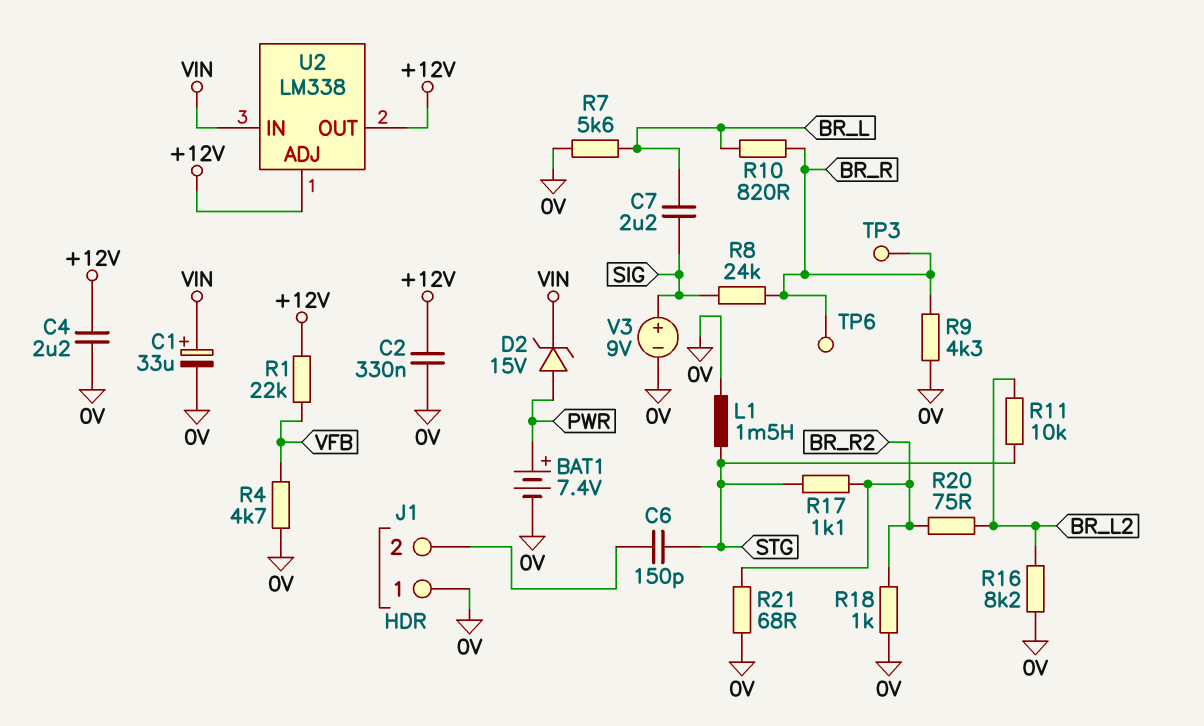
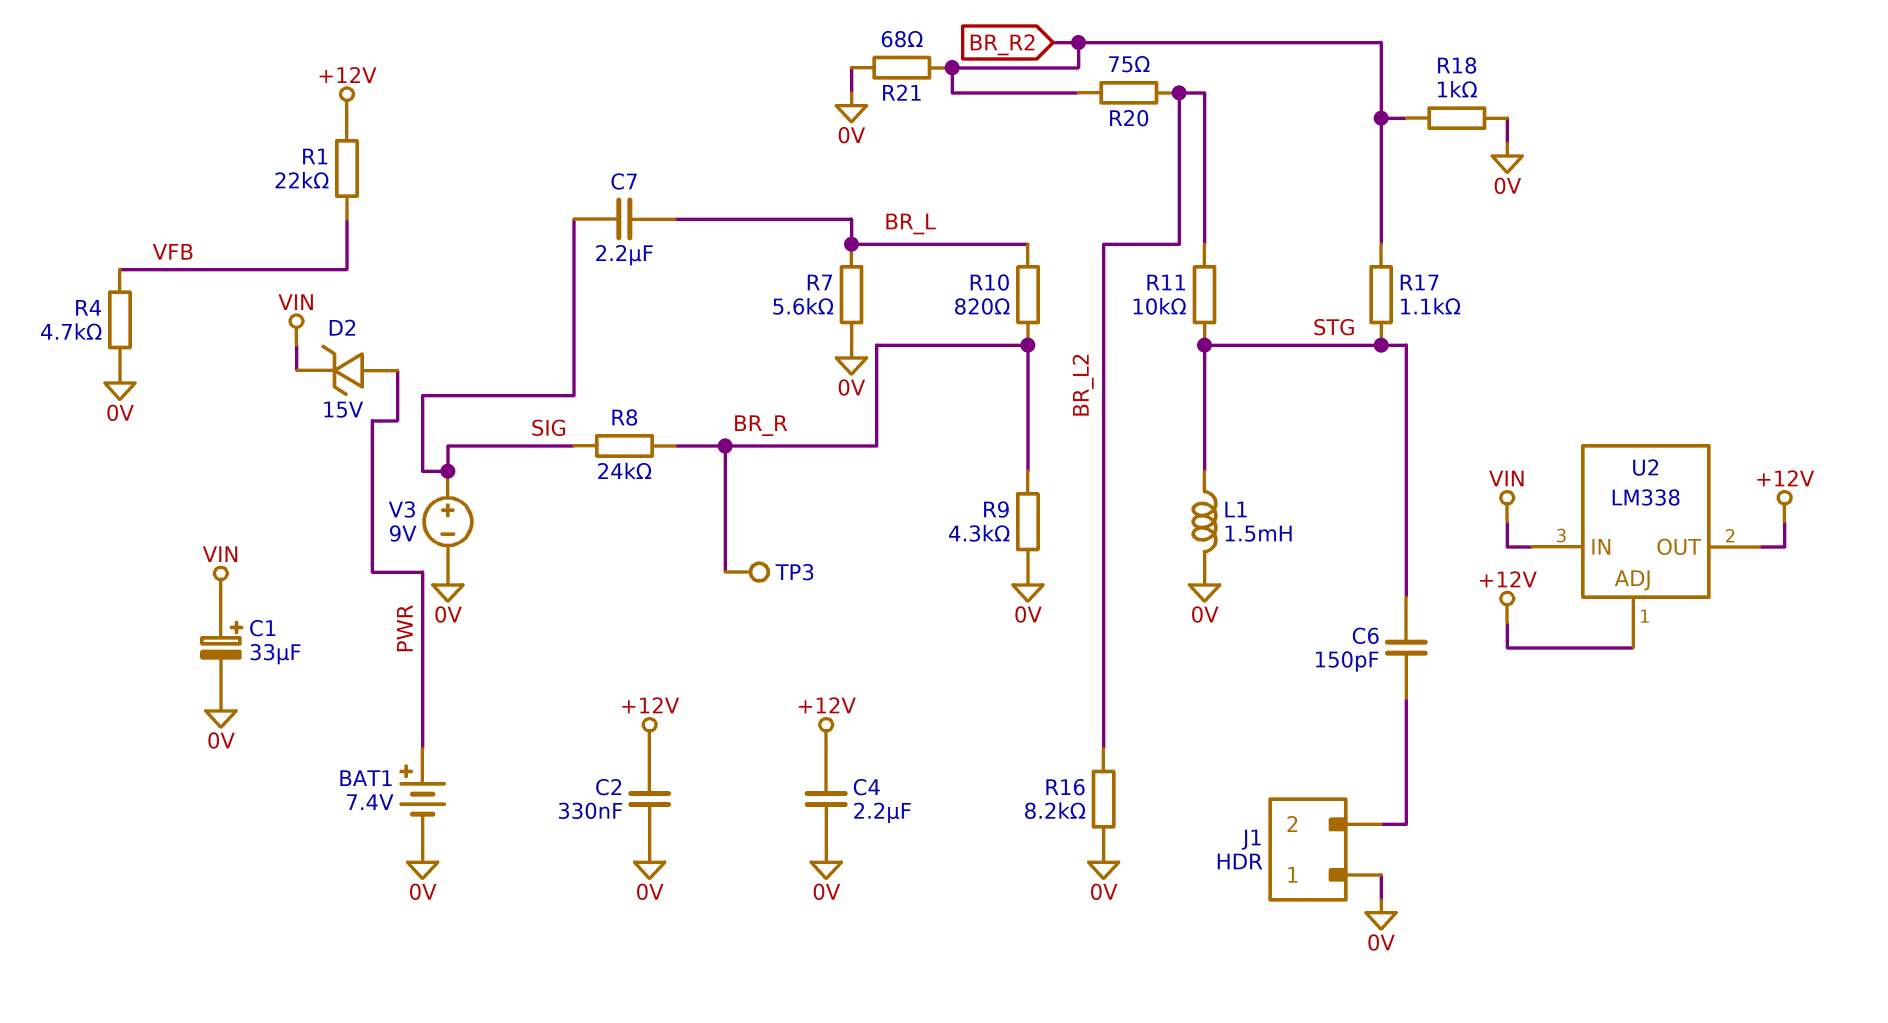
TP6: test point (BR_R) -> none

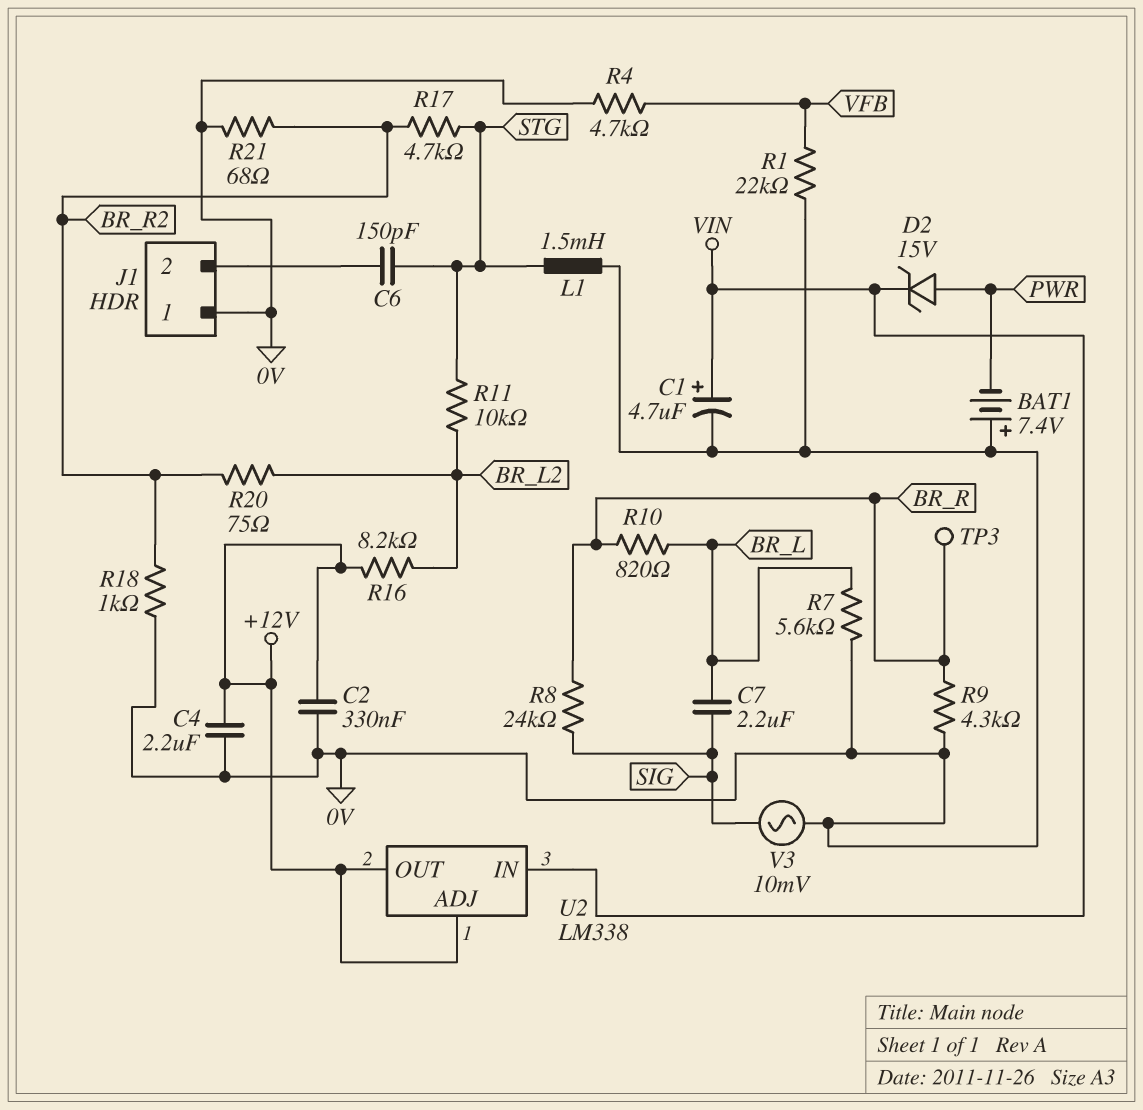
BAT1: 7.4V (plus PWR, minus 0V) -> 7.4V (plus 0V, minus PWR)
C1: 33uF (plus VIN, minus 0V) -> 4.7uF (plus VIN, minus 0V)
R1: 22k (+12V, VFB) -> 22k (0V, VFB)
R16: 8.2k (0V, BR_L2) -> 8.2k (+12V, BR_L2)
R17: 1.1k (BR_R2, STG) -> 4.7k (BR_R2, STG)
V3: 9V (plus SIG, minus 0V) -> AC 10mV (0V, SIG)

